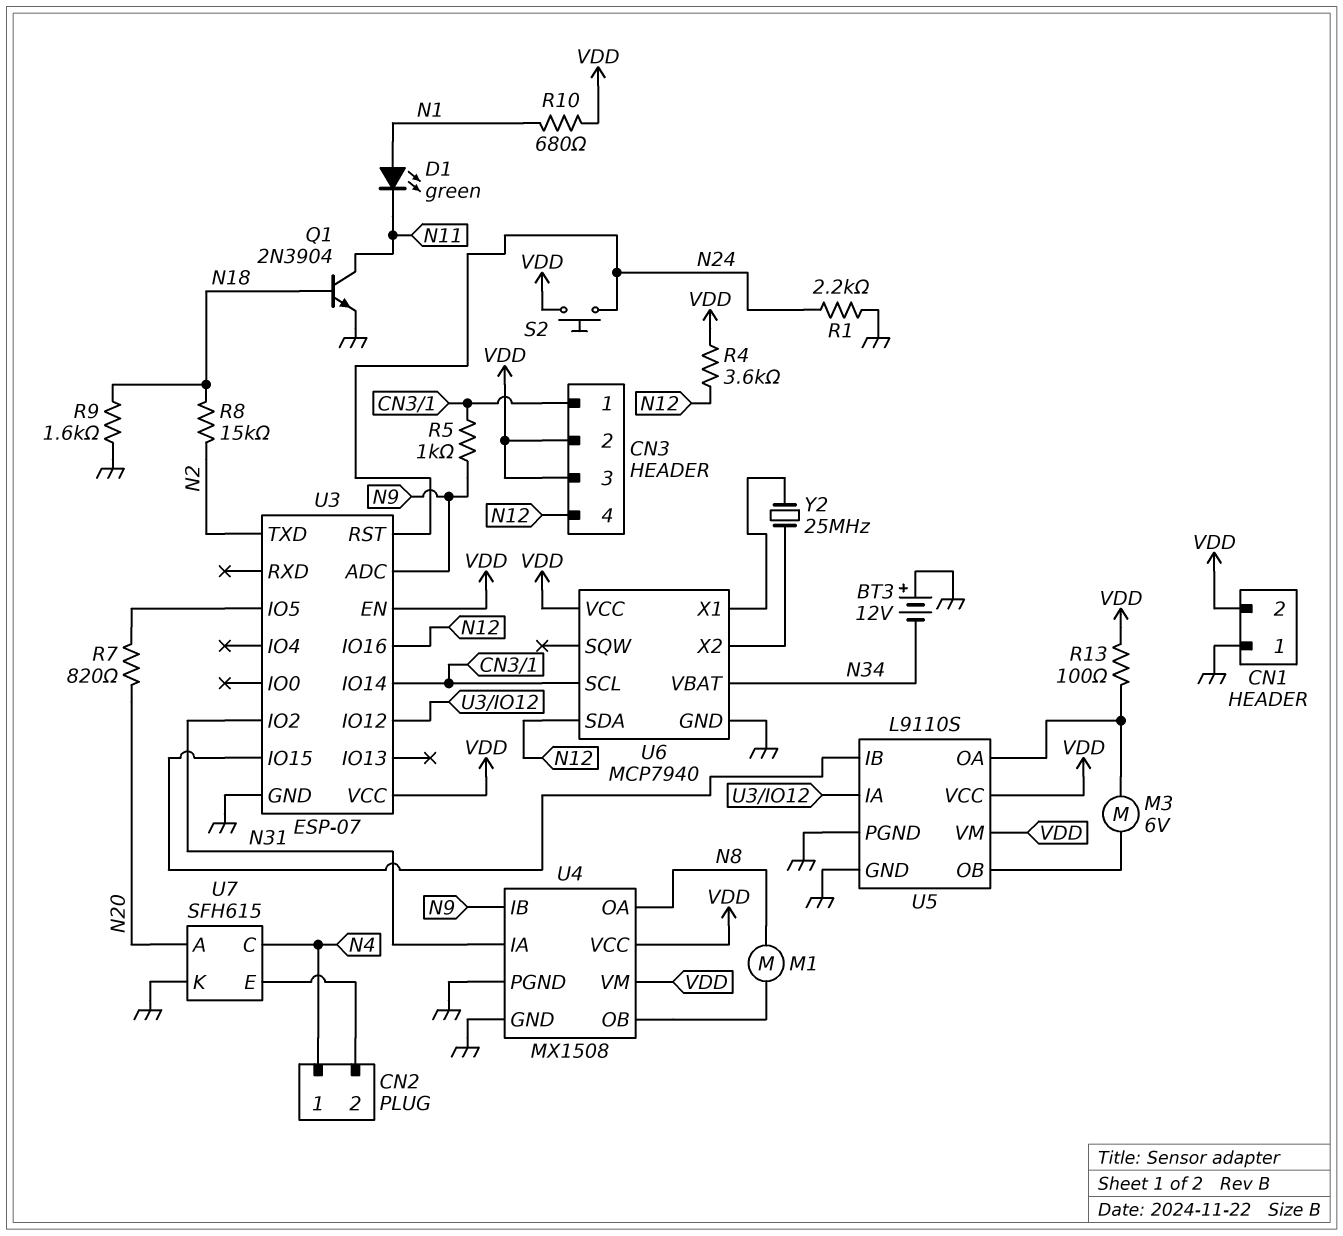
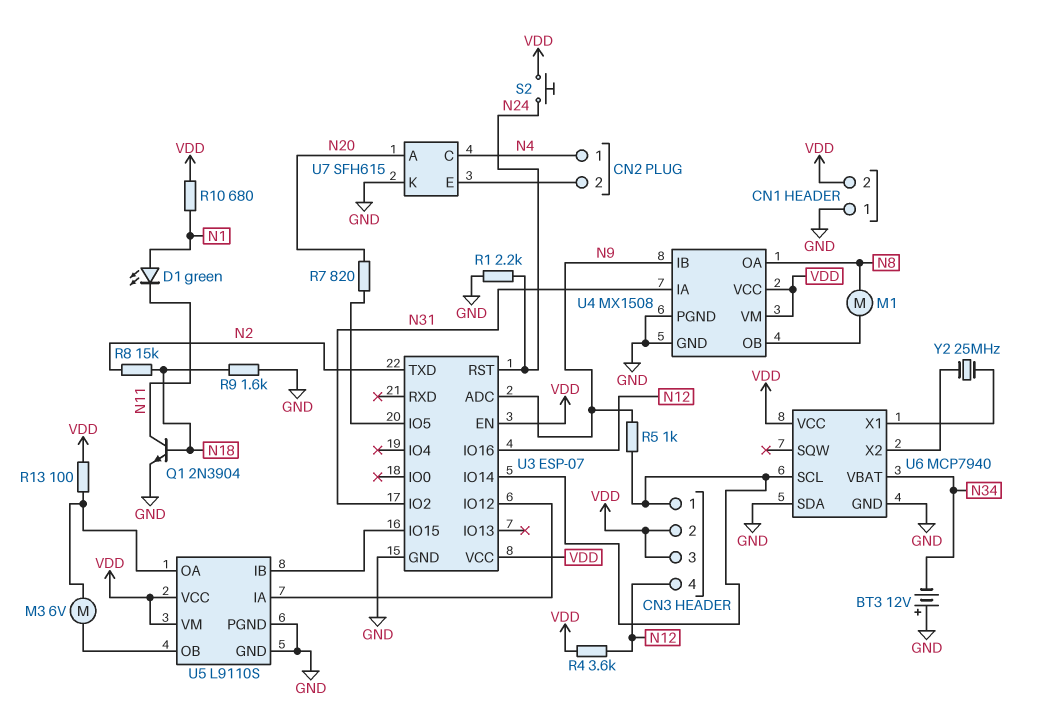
U6 pin SDA: N12 -> GND

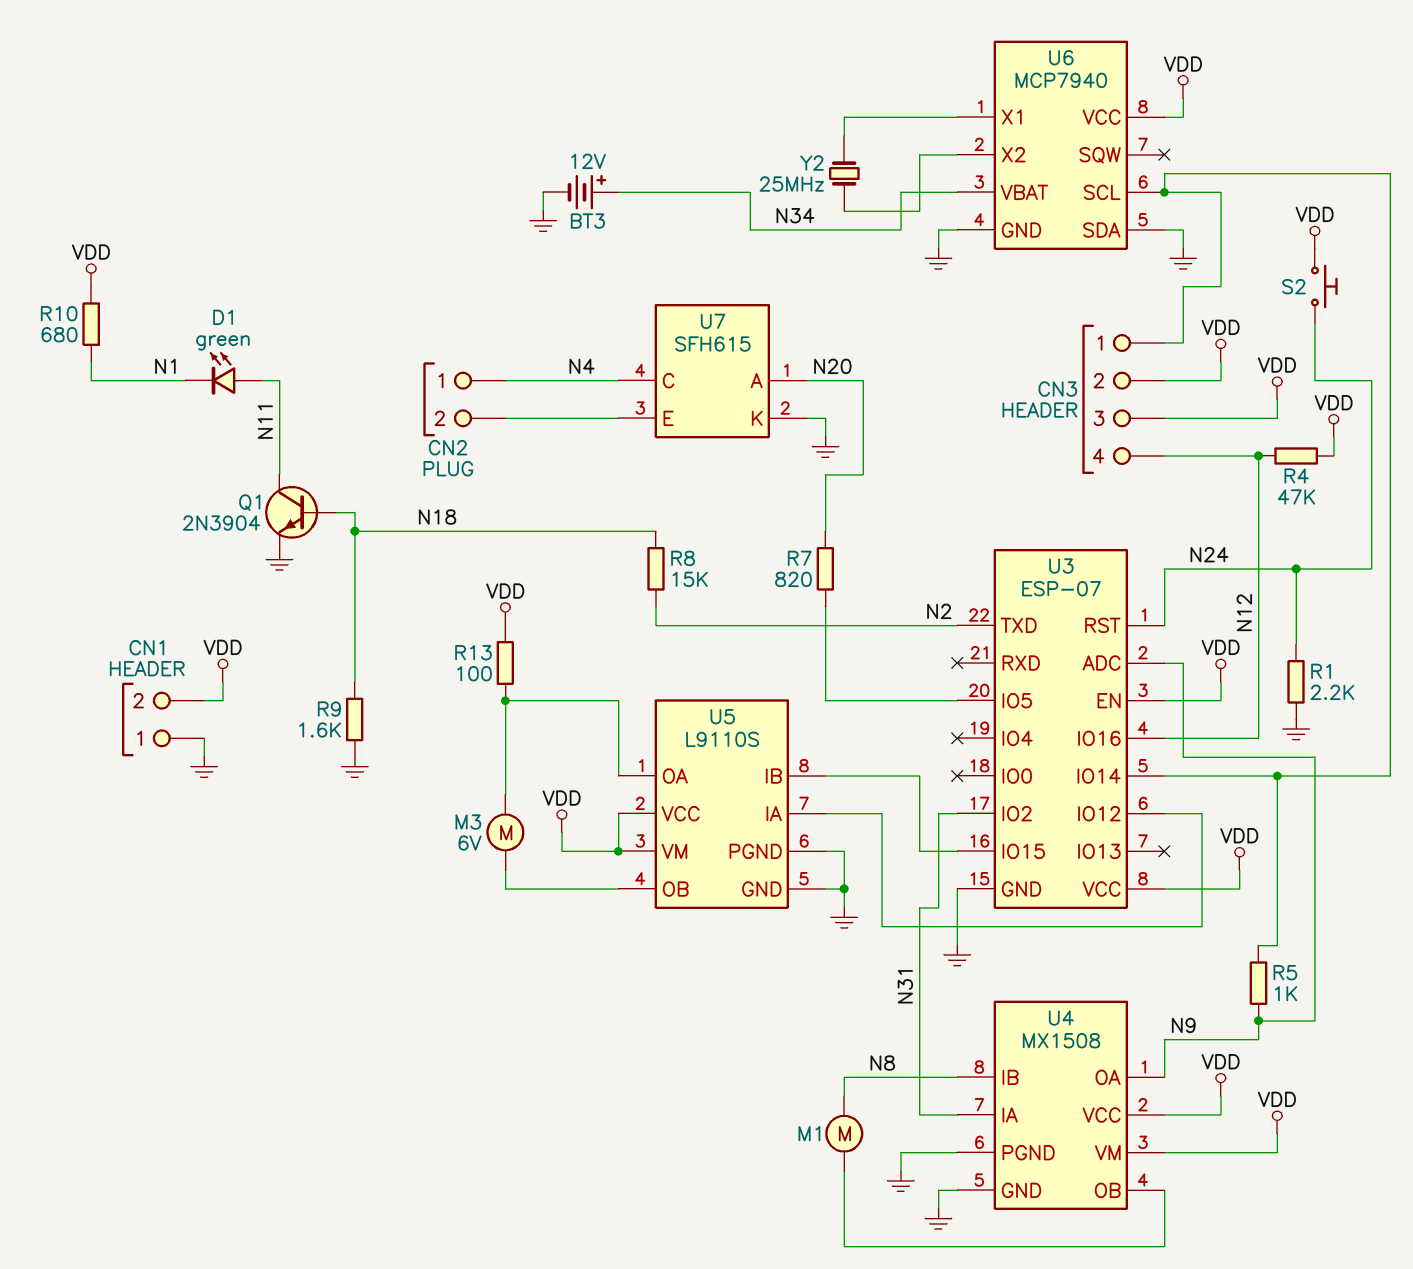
BT3: 12V (plus GND, minus N34) -> 12V (plus N34, minus GND)
D1: LED green (A N1, K N11) -> LED green (A N11, K N1)
R4: 3.6k (N12, VDD) -> 47k (N12, VDD)
U4 pin IB: N9 -> N8
U4 pin OA: N8 -> N9

